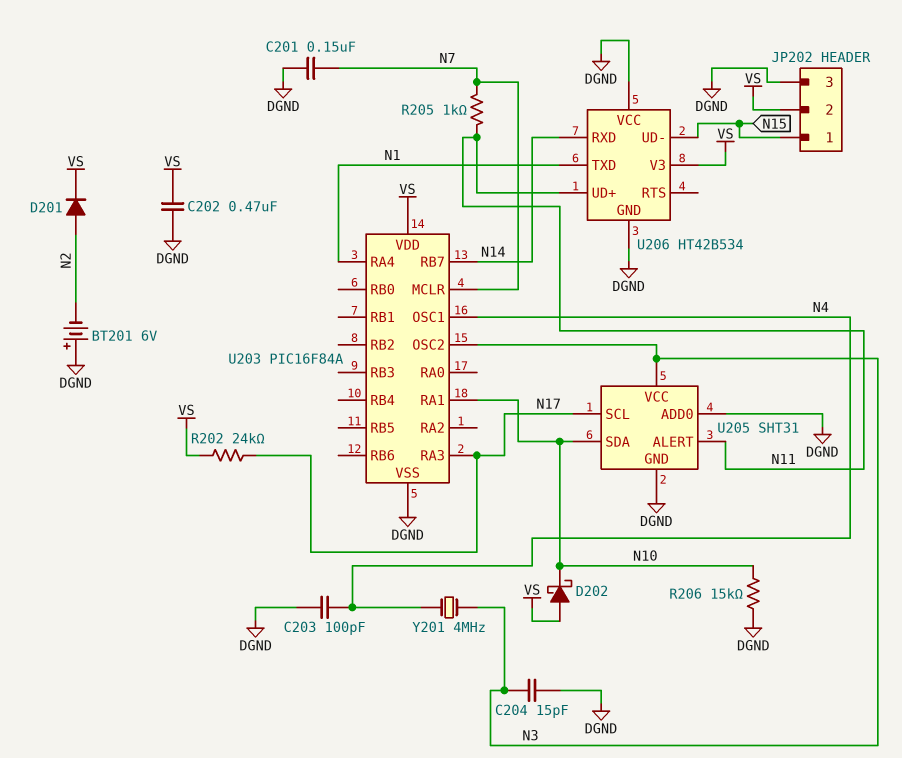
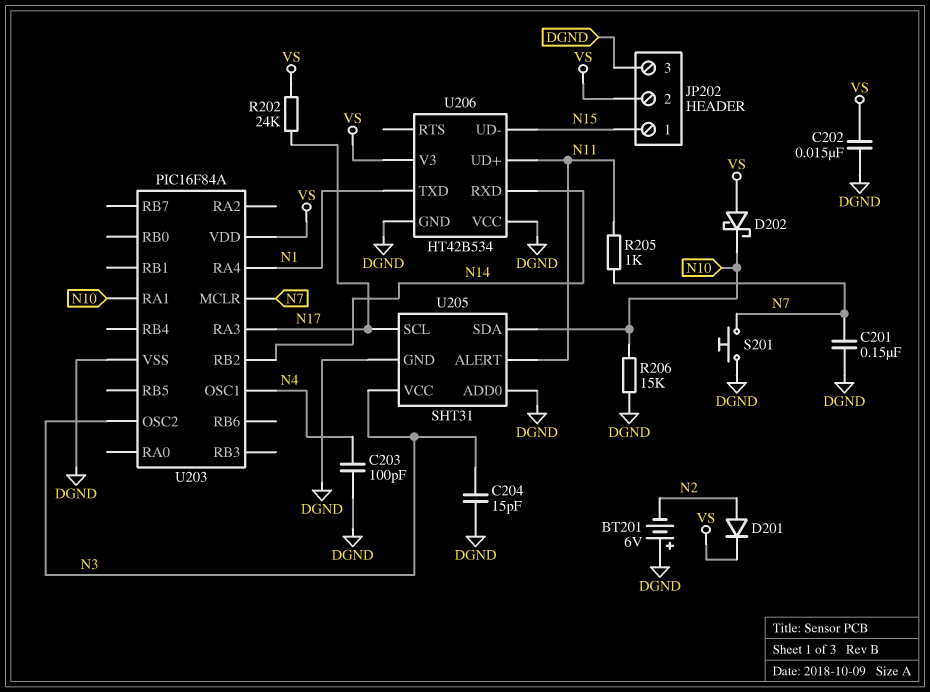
C202: 470nF (DGND, VS) -> 15nF (DGND, VS)
S201: none -> button (DGND, N7)
U203 pin RB2: none -> N14
U203 pin RB7: N14 -> none
Y201: 4MHz (N3, N4) -> none

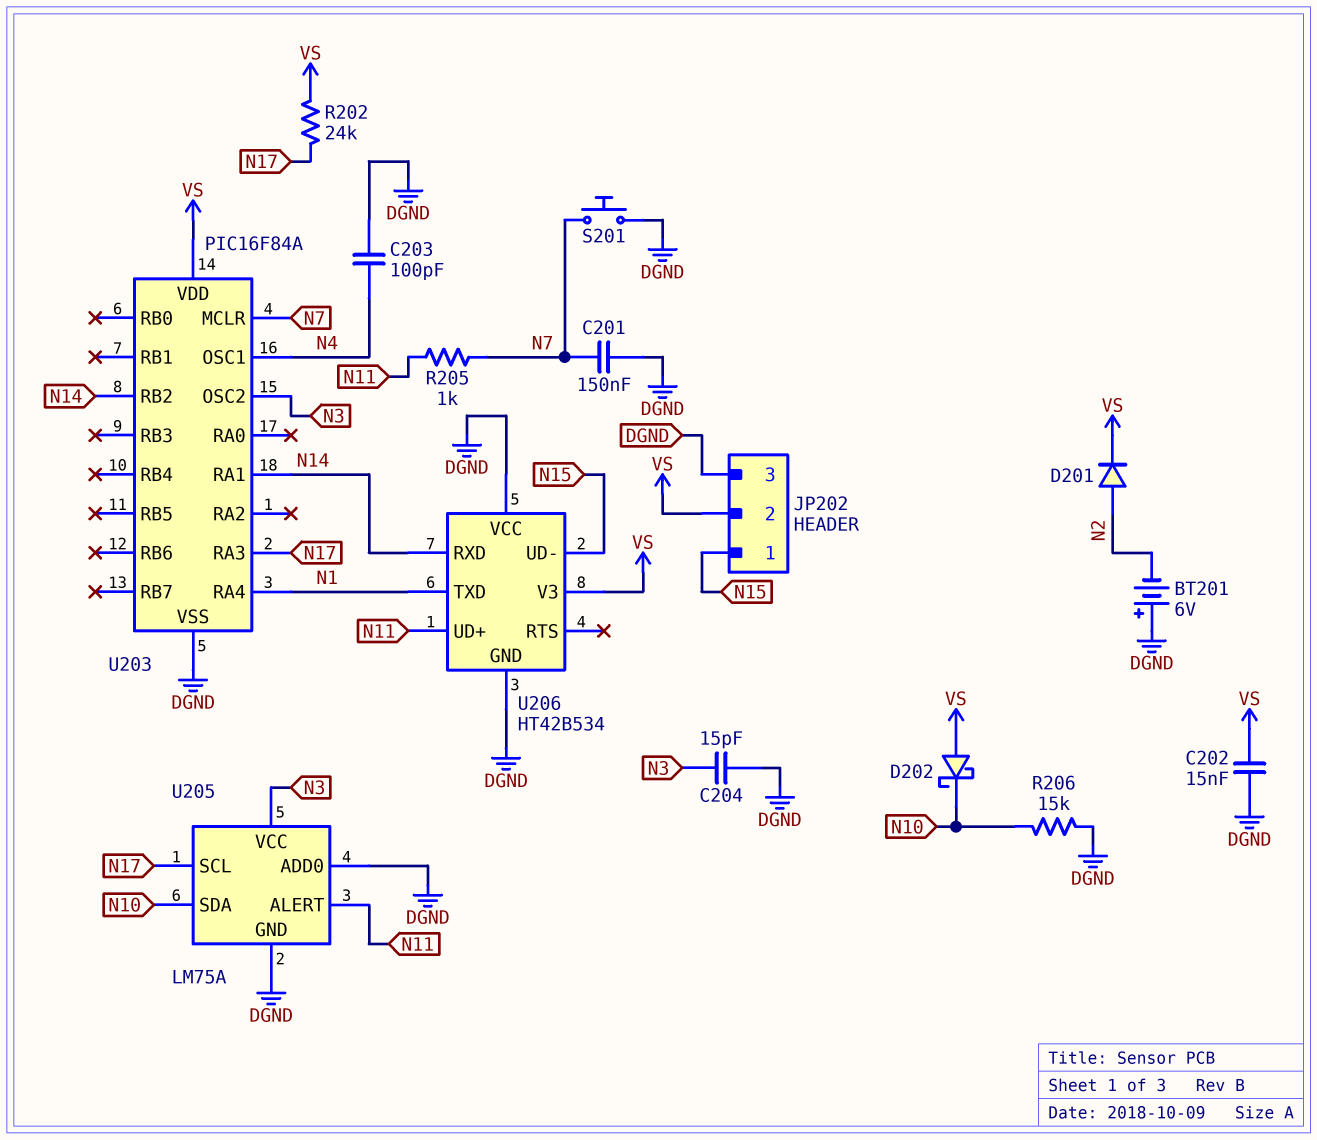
U203 pin RA1: N10 -> N14
U205: SHT31 -> LM75A

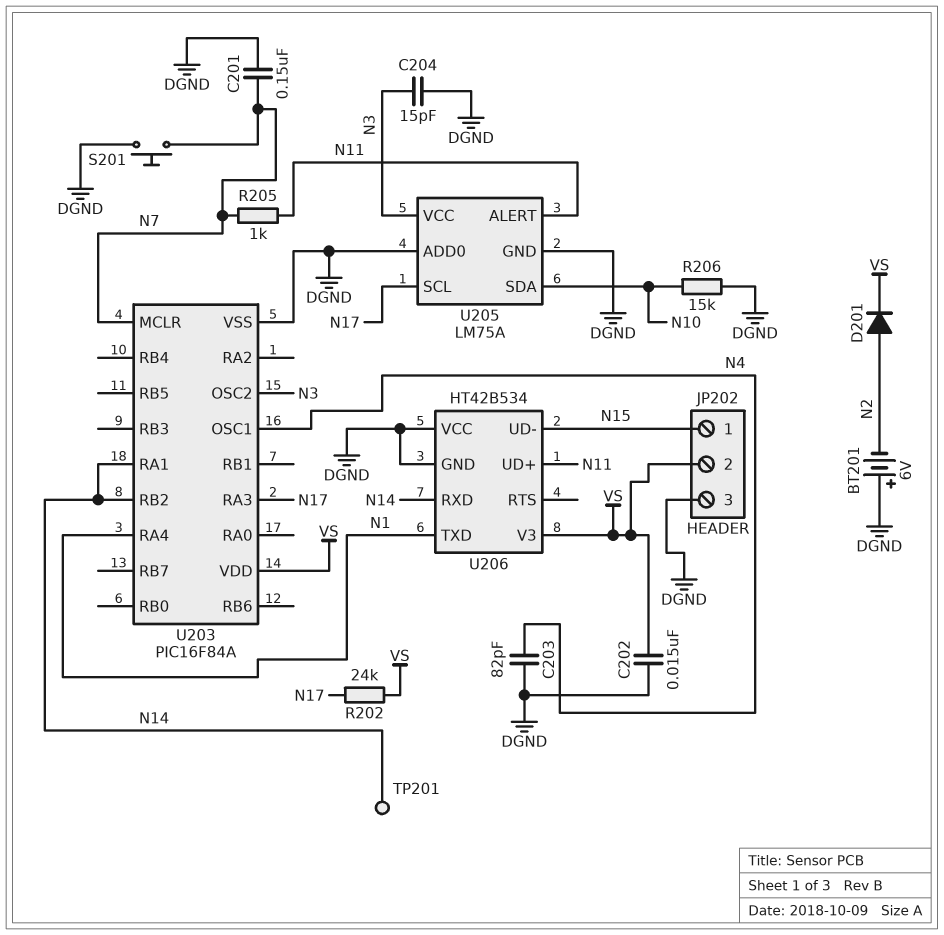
C203: 100pF (DGND, N4) -> 82pF (DGND, N4)
D202: schottky (A VS, K N10) -> none
TP201: none -> test point (N14)

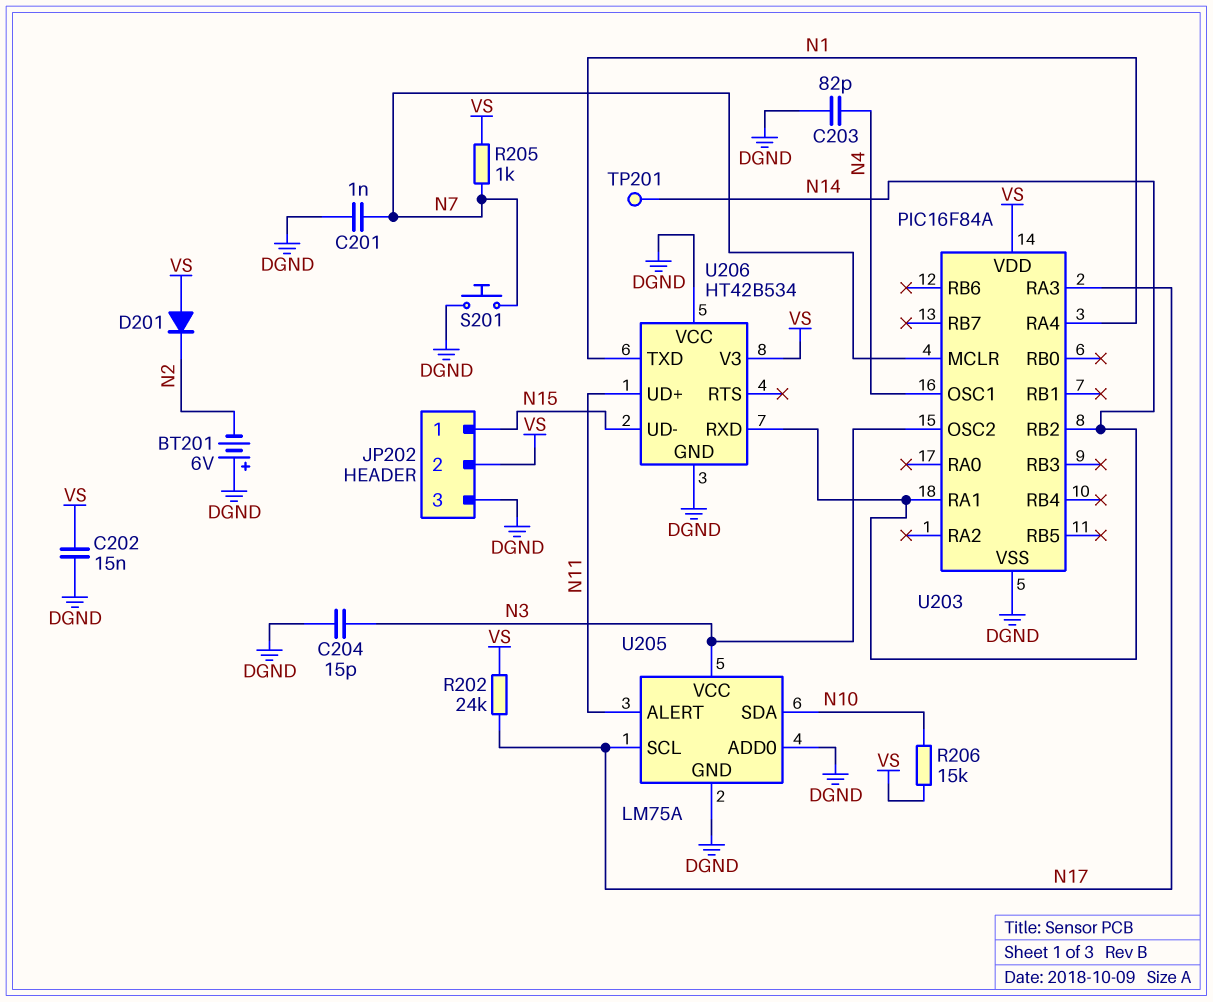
C201: 150nF (DGND, N7) -> 1nF (DGND, N7)
D201: diode (A N2, K VS) -> diode (A VS, K N2)
R205: 1k (N7, N11) -> 1k (N7, VS)
R206: 15k (DGND, N10) -> 15k (N10, VS)

